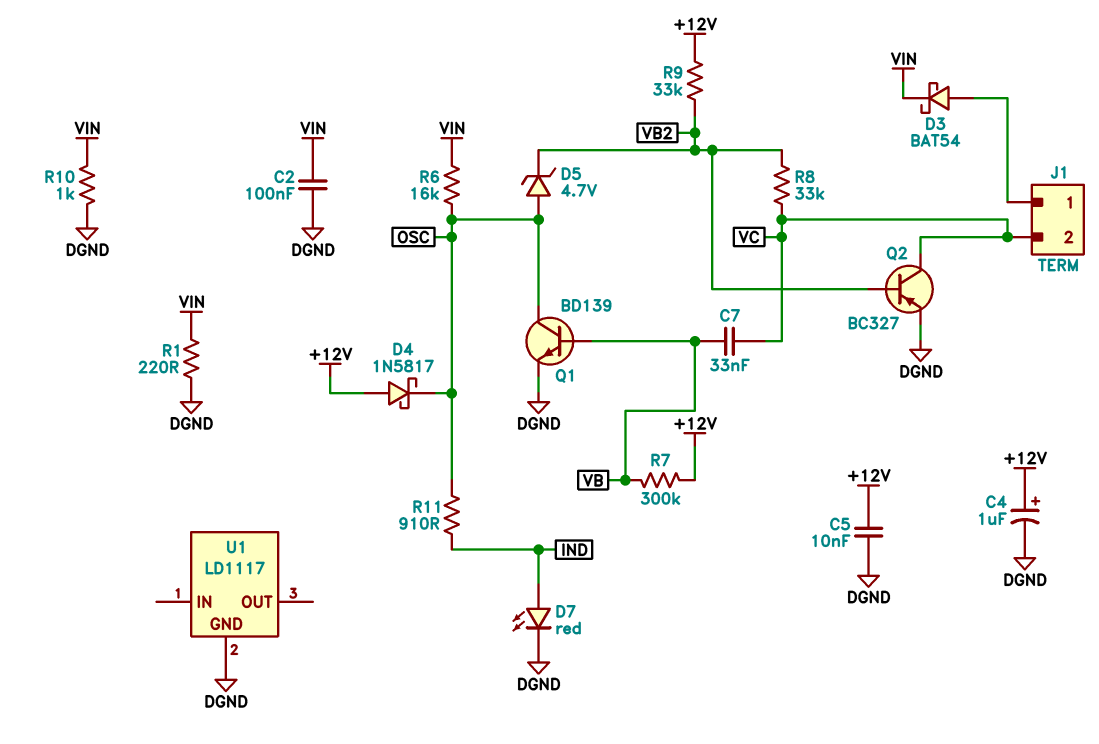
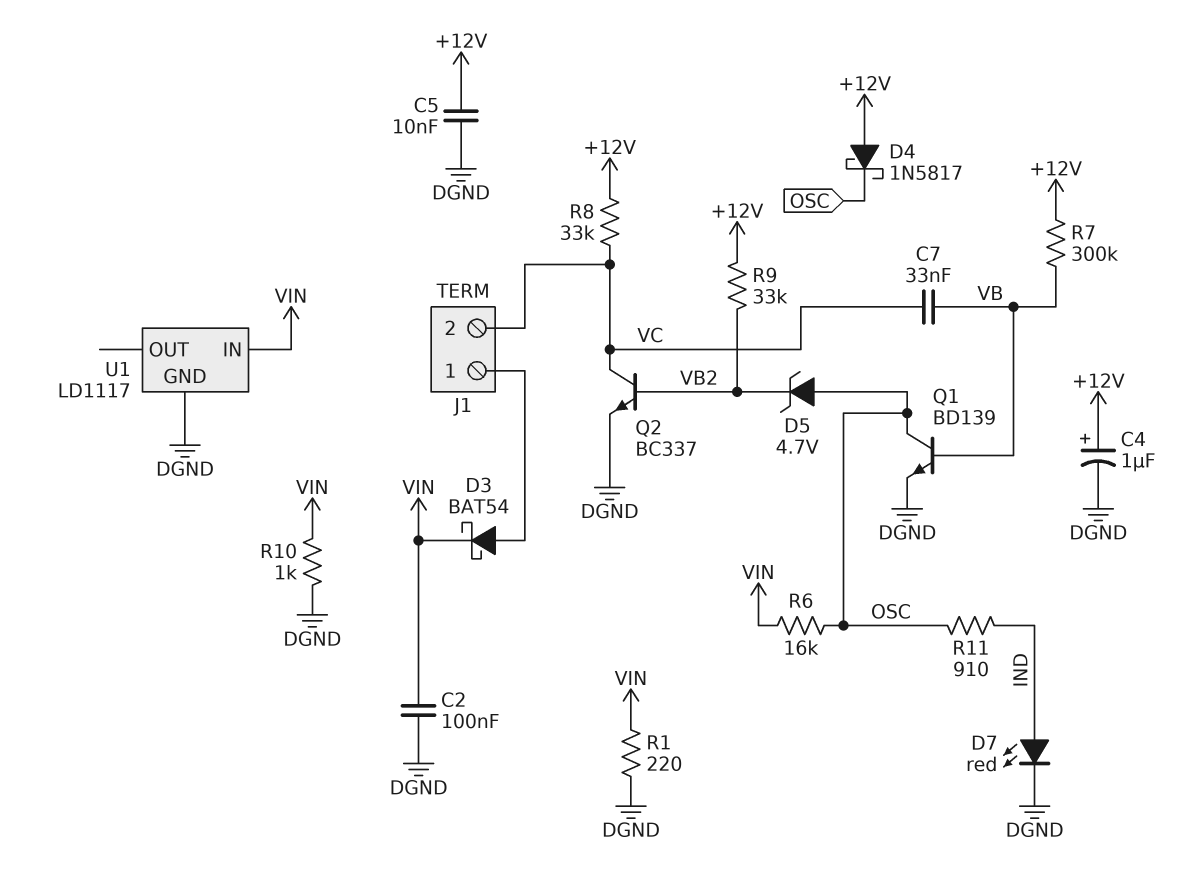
Q2: PNP BC327 (B VB2, C VC, E DGND) -> NPN BC337 (B VB2, C VC, E DGND)
R8: 33k (VB2, VC) -> 33k (+12V, VC)
U1 pin IN: none -> VIN

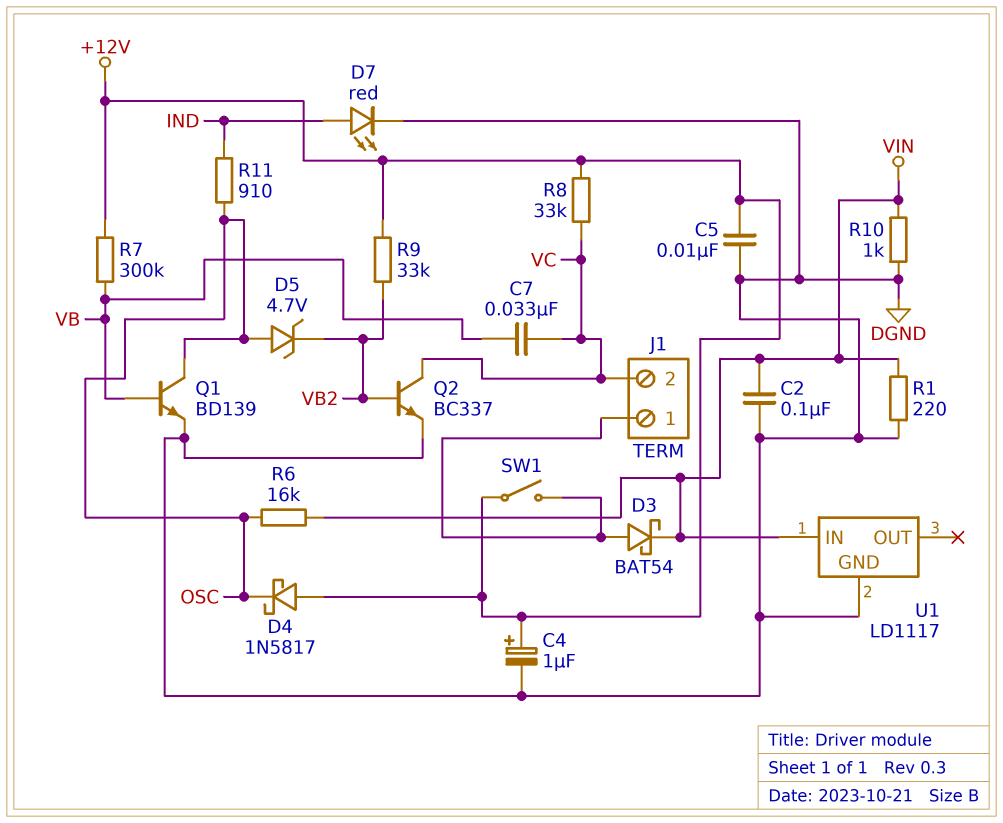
SW1: none -> switch (+12V, J1/1)

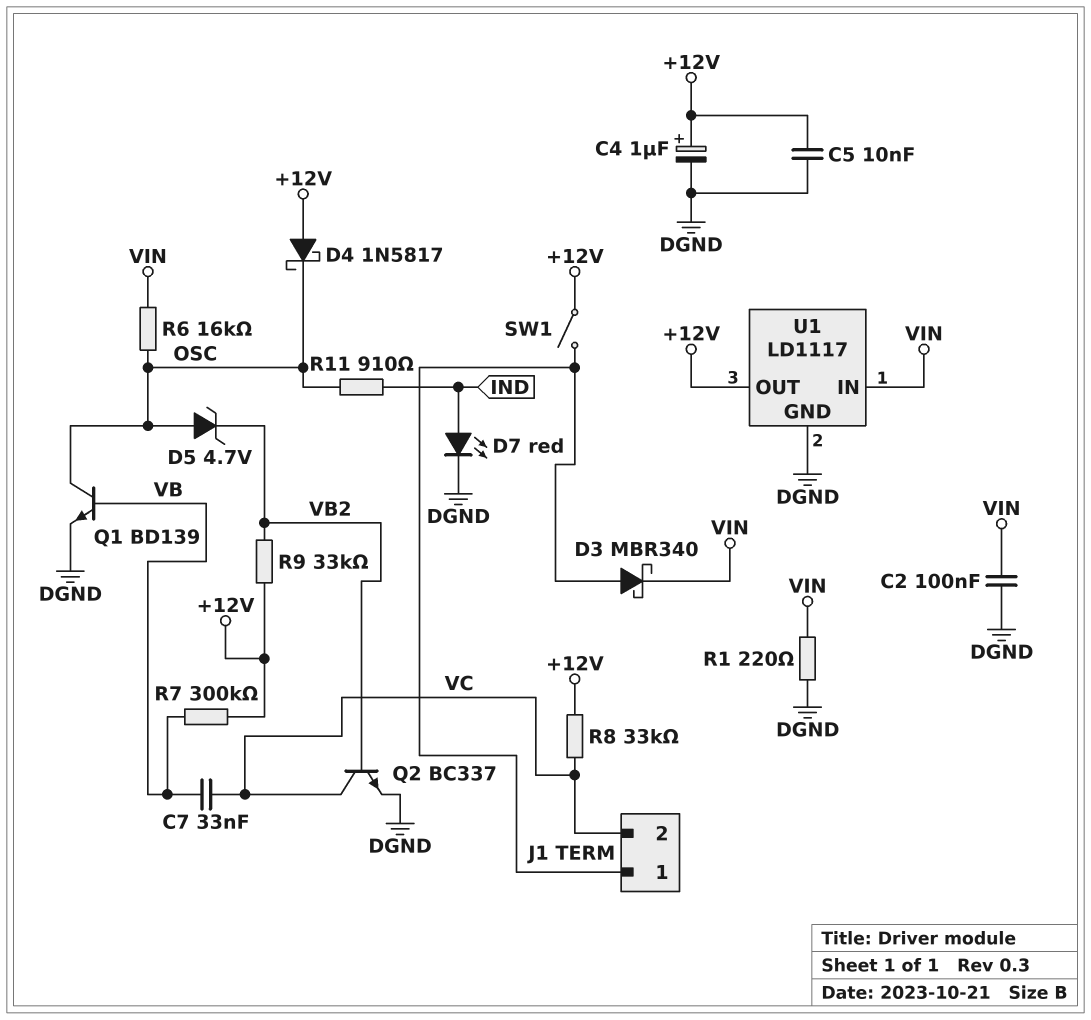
D3: schottky BAT54 (A J1/1, K VIN) -> schottky MBR340 (A J1/1, K VIN)
R10: 1k (DGND, VIN) -> none
U1 pin OUT: none -> +12V

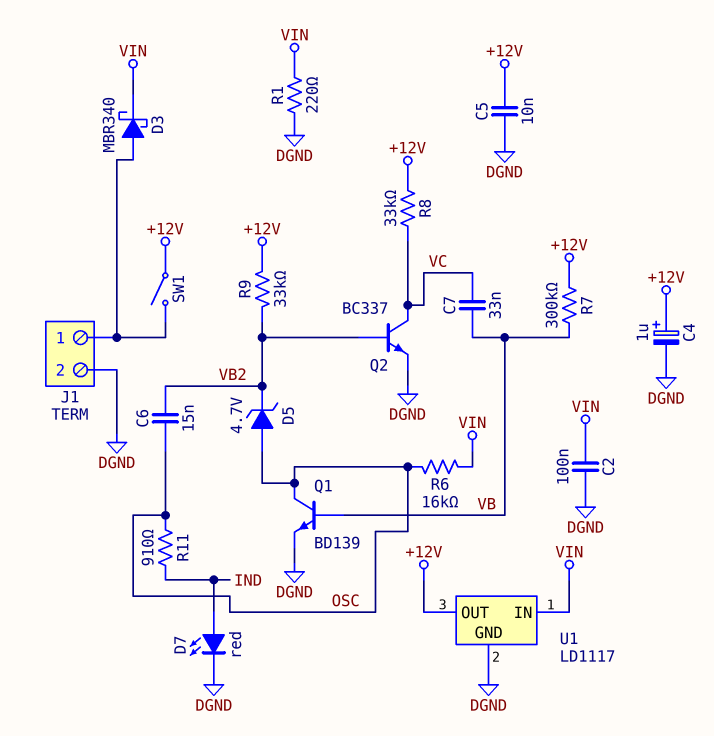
C6: none -> 15nF (OSC, VB2)
D4: schottky 1N5817 (A +12V, K OSC) -> none
J1 pin 2: VC -> DGND

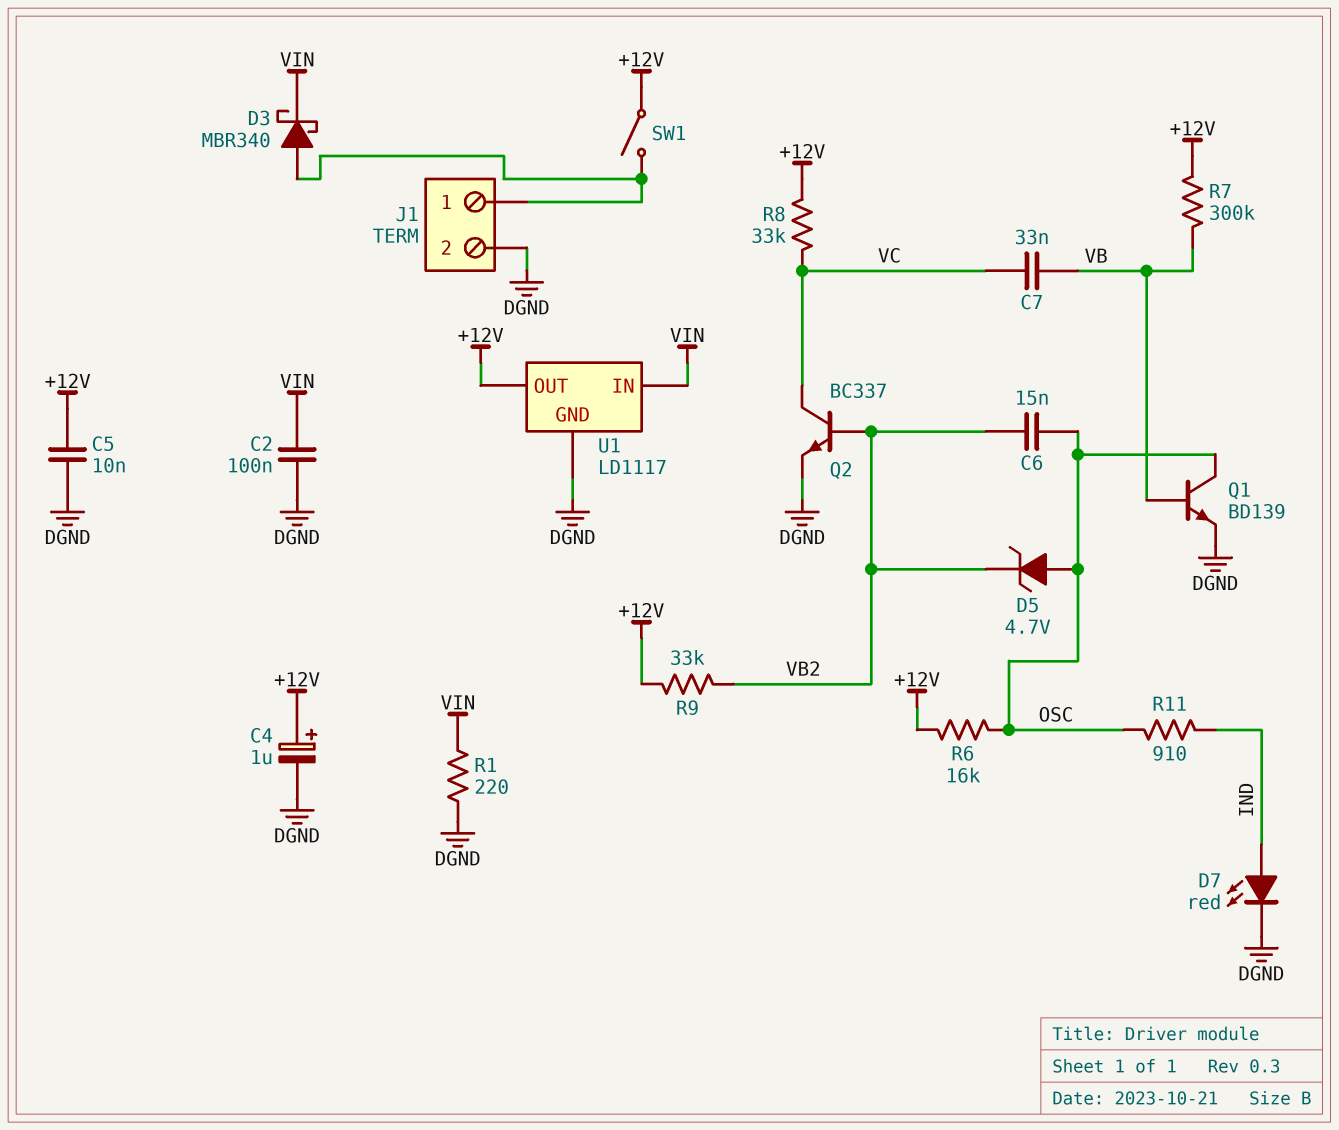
R6: 16k (OSC, VIN) -> 16k (+12V, OSC)

